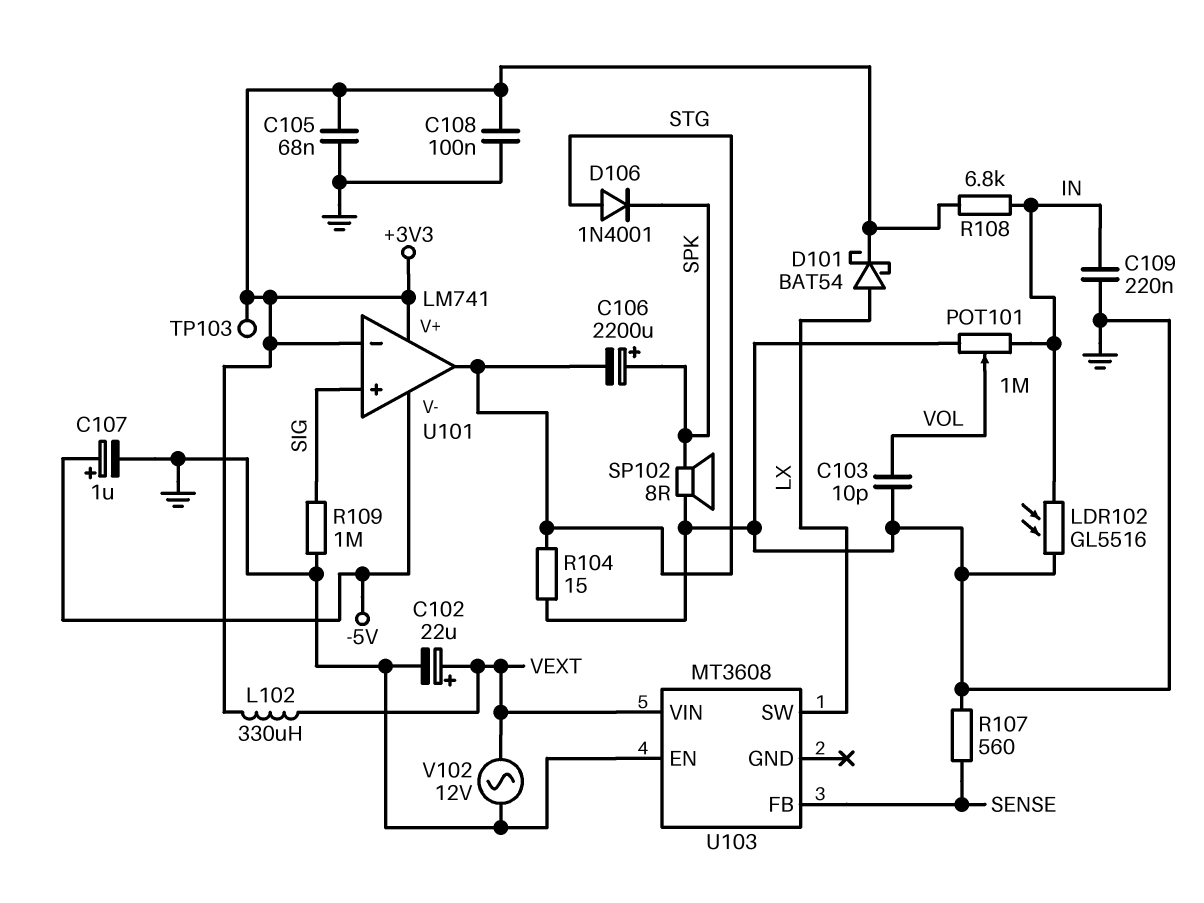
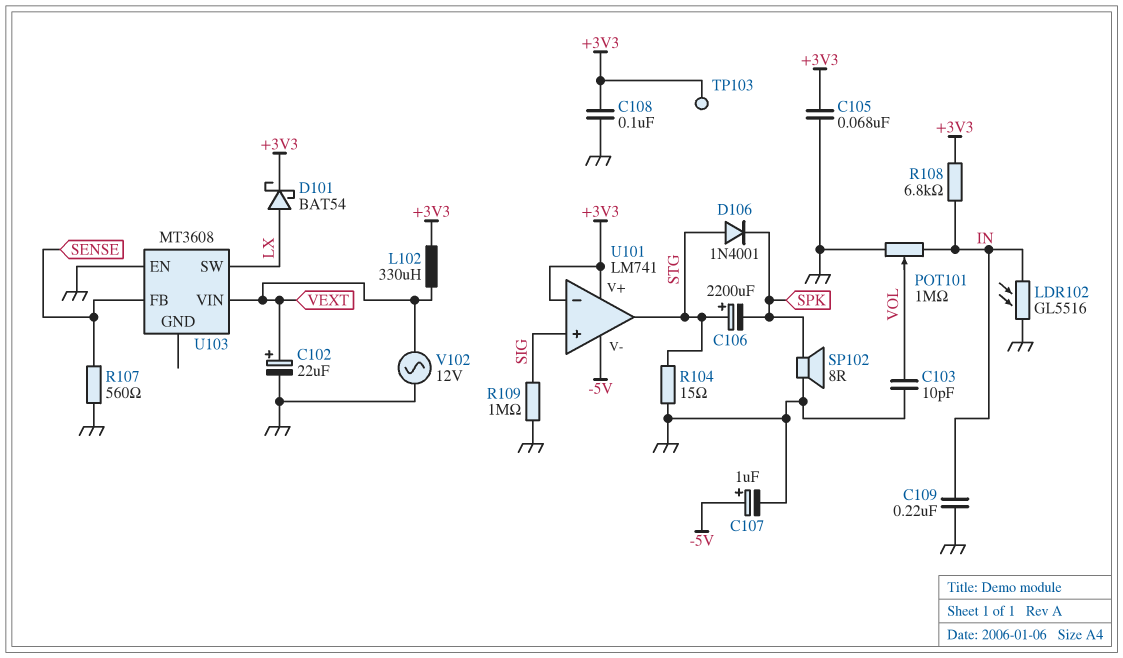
C106: 2200uF (plus SPK, minus STG) -> 2200uF (plus STG, minus SPK)

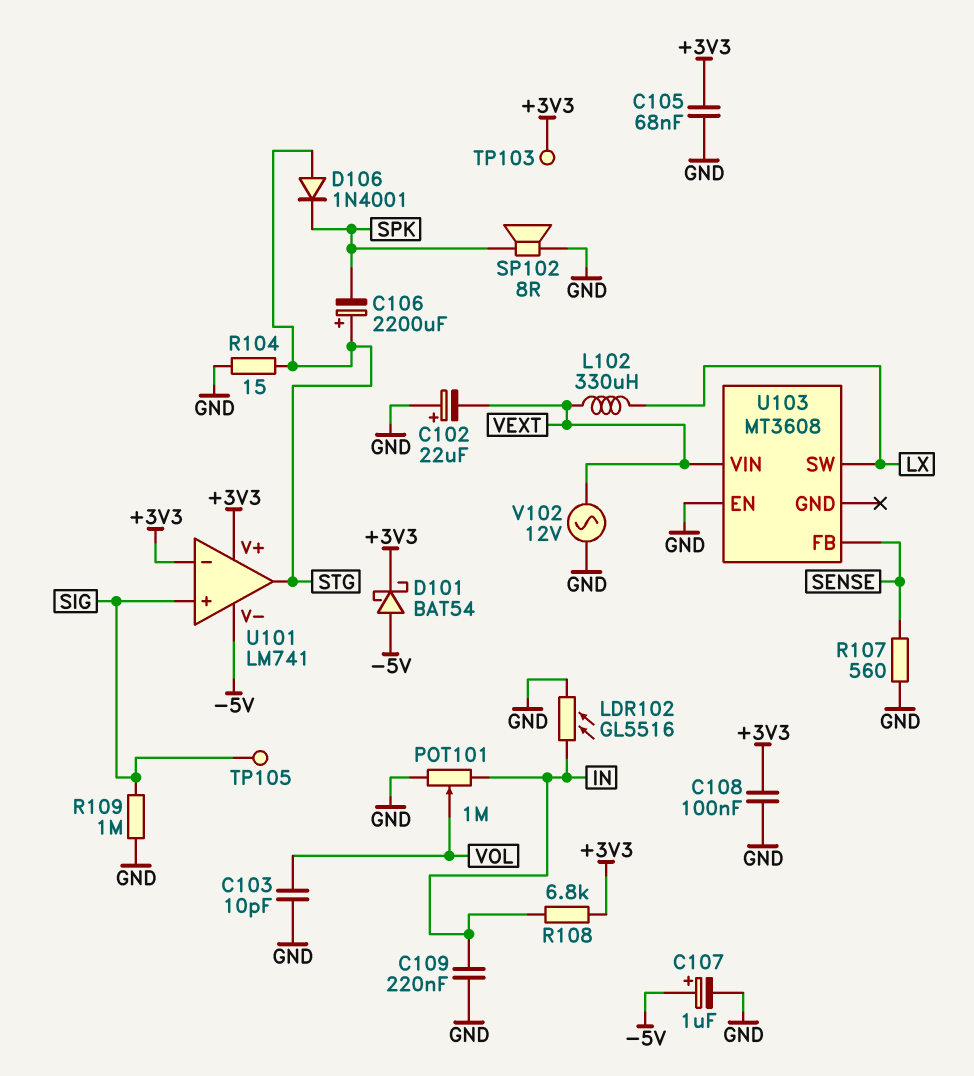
C102: 22uF (plus VEXT, minus GND) -> 22uF (plus GND, minus VEXT)
D101: schottky BAT54 (A LX, K +3V3) -> schottky BAT54 (A -5V, K +3V3)
L102: 330uH (+3V3, VEXT) -> 330uH (LX, VEXT)
TP105: none -> test point (SIG)

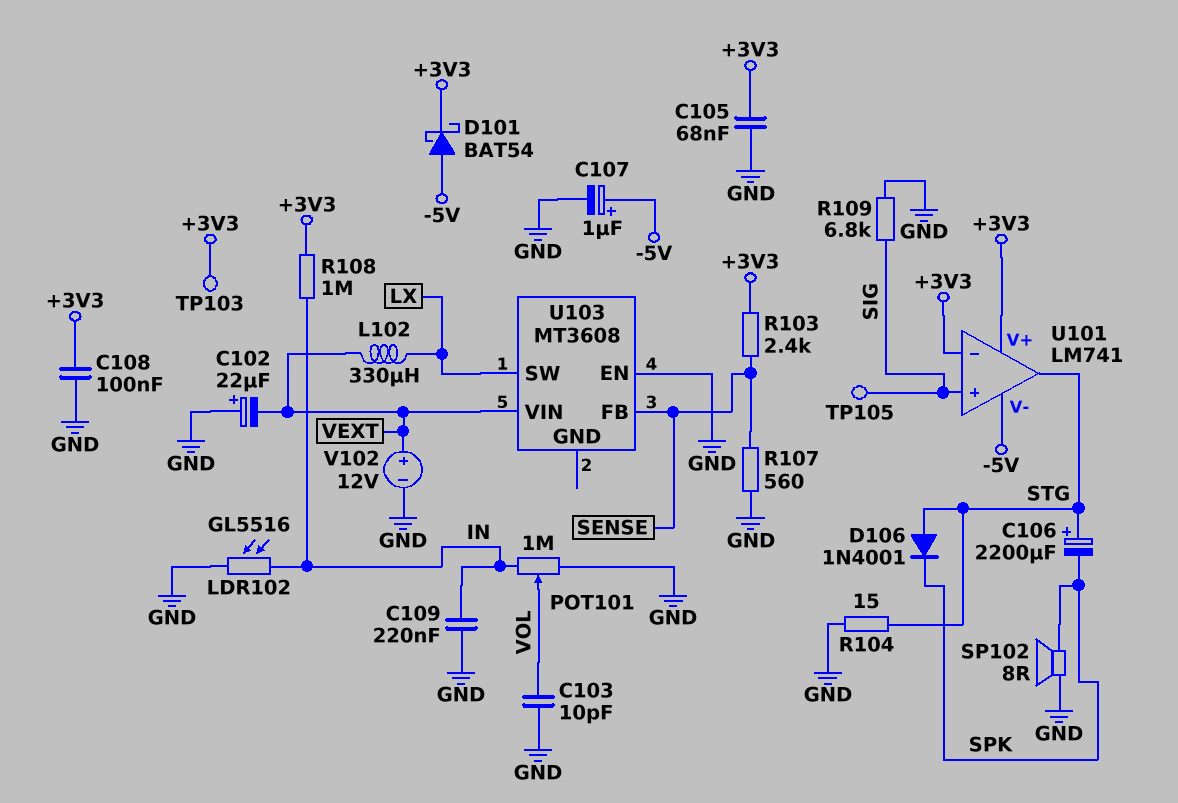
R103: none -> 2.4k (+3V3, SENSE)
R108: 6.8k (+3V3, IN) -> 1M (+3V3, IN)
R109: 1M (GND, SIG) -> 6.8k (GND, SIG)
V102: AC 12V (GND, VEXT) -> 12V (plus VEXT, minus GND)

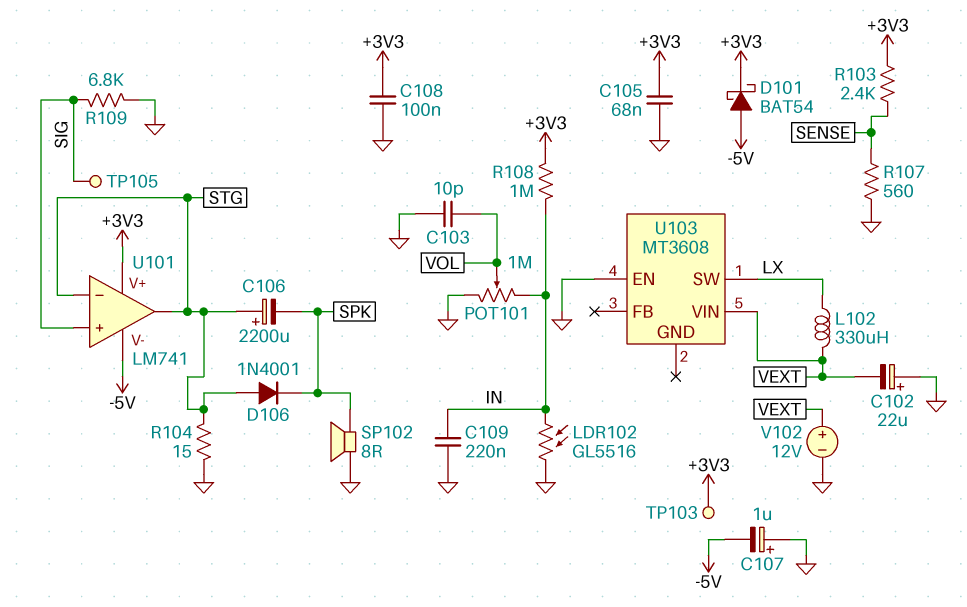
C107: 1uF (plus -5V, minus GND) -> 1uF (plus GND, minus -5V)
U101 pin in-: +3V3 -> STG
U103 pin FB: SENSE -> none

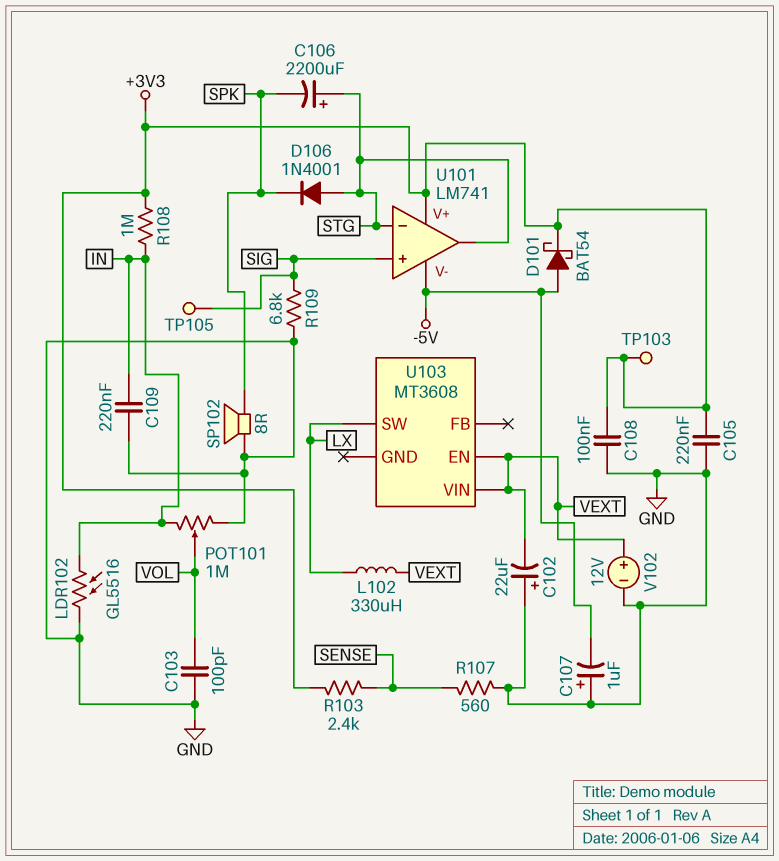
C103: 10pF (GND, VOL) -> 100pF (GND, VOL)
C105: 68nF (+3V3, GND) -> 220nF (+3V3, GND)
R104: 15 (GND, STG) -> none
U103 pin EN: GND -> VEXT

